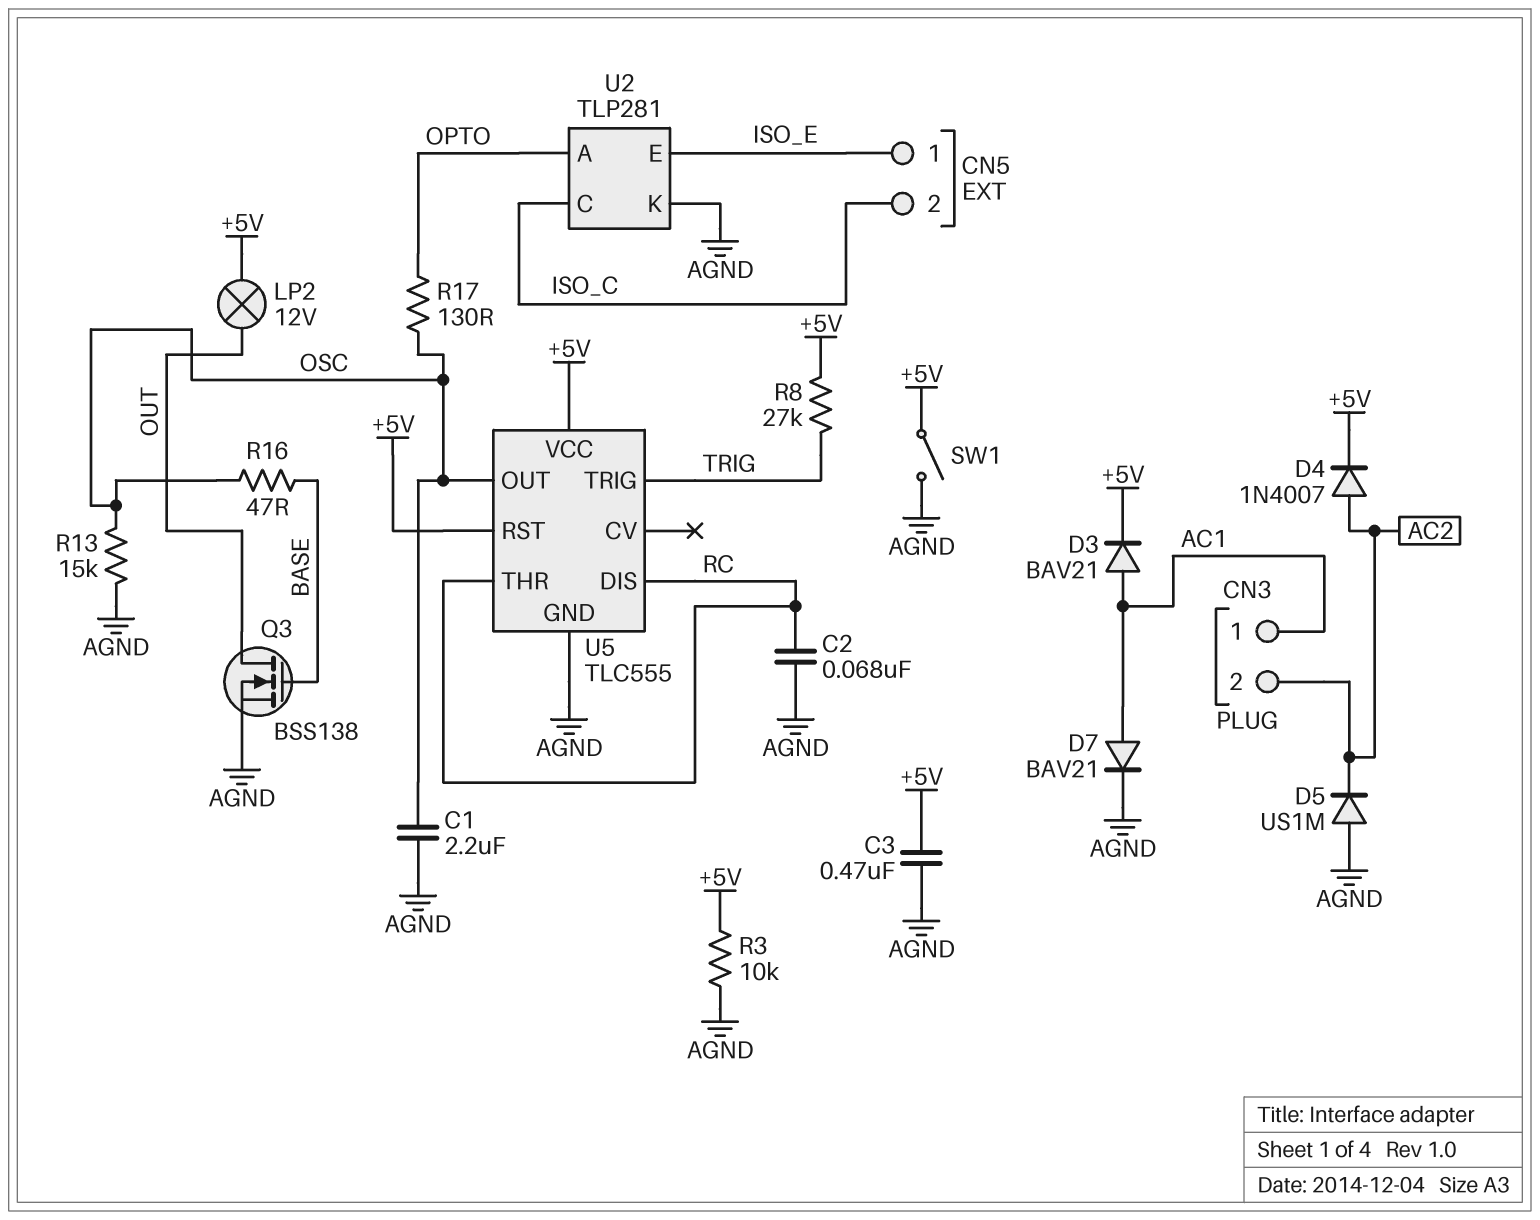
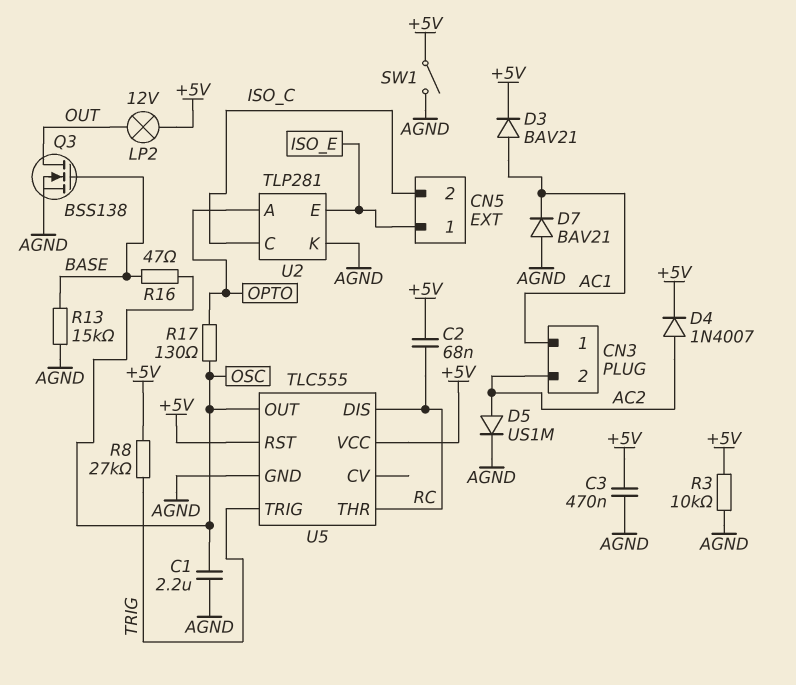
C2: 68nF (AGND, RC) -> 68nF (+5V, RC)
D5: diode US1M (A AGND, K AC2) -> diode US1M (A AC2, K AGND)
D7: diode BAV21 (A AC1, K AGND) -> diode BAV21 (A AGND, K AC1)
R13: 15k (AGND, OSC) -> 15k (AGND, BASE)

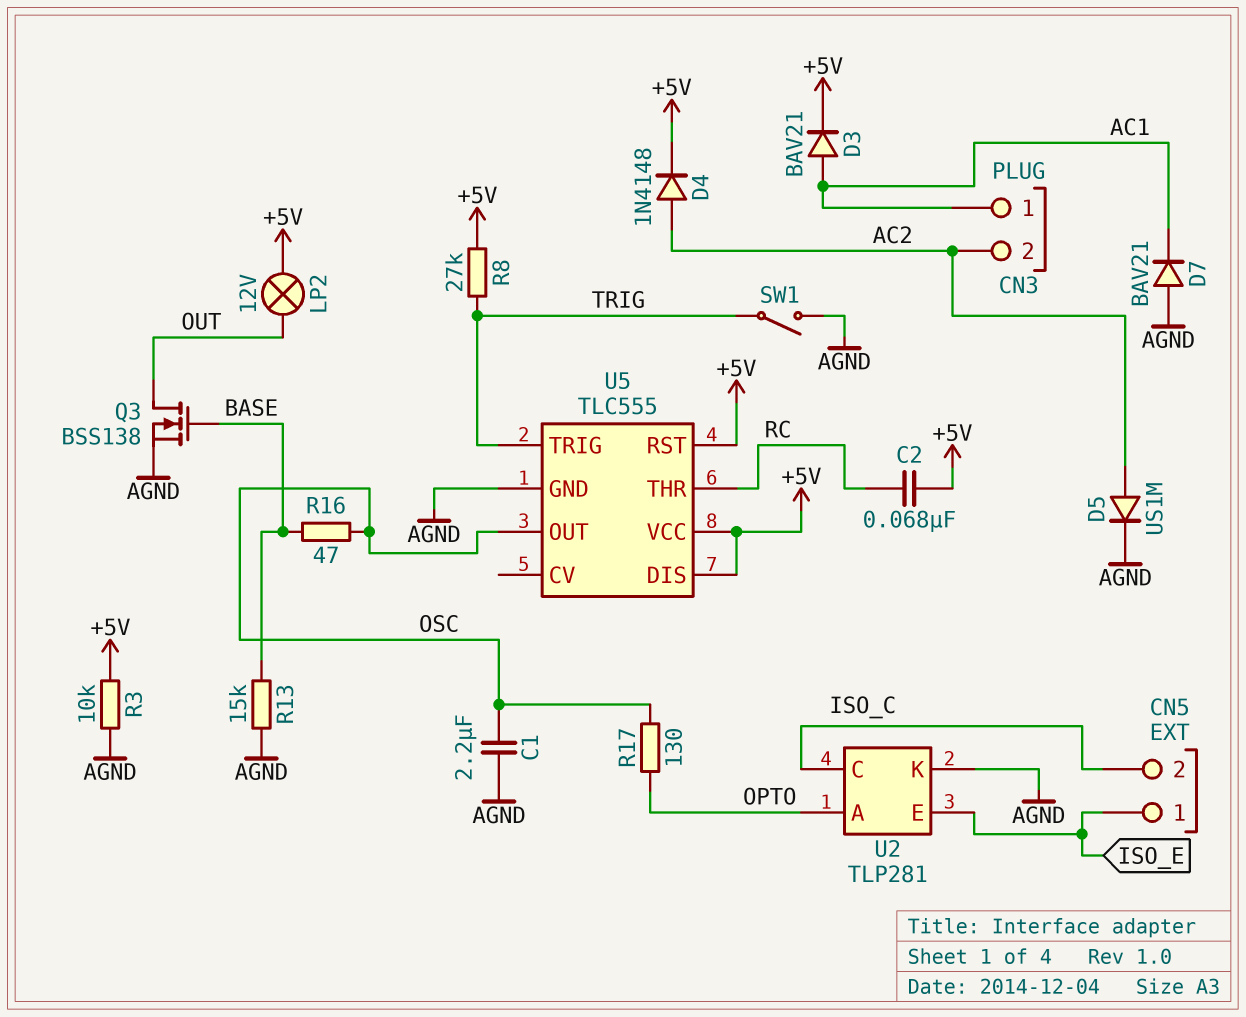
C3: 470nF (+5V, AGND) -> none
D4: diode 1N4007 (A AC2, K +5V) -> diode 1N4148 (A AC2, K +5V)
SW1: switch (+5V, AGND) -> switch (AGND, TRIG)
U5 pin DIS: RC -> +5V

